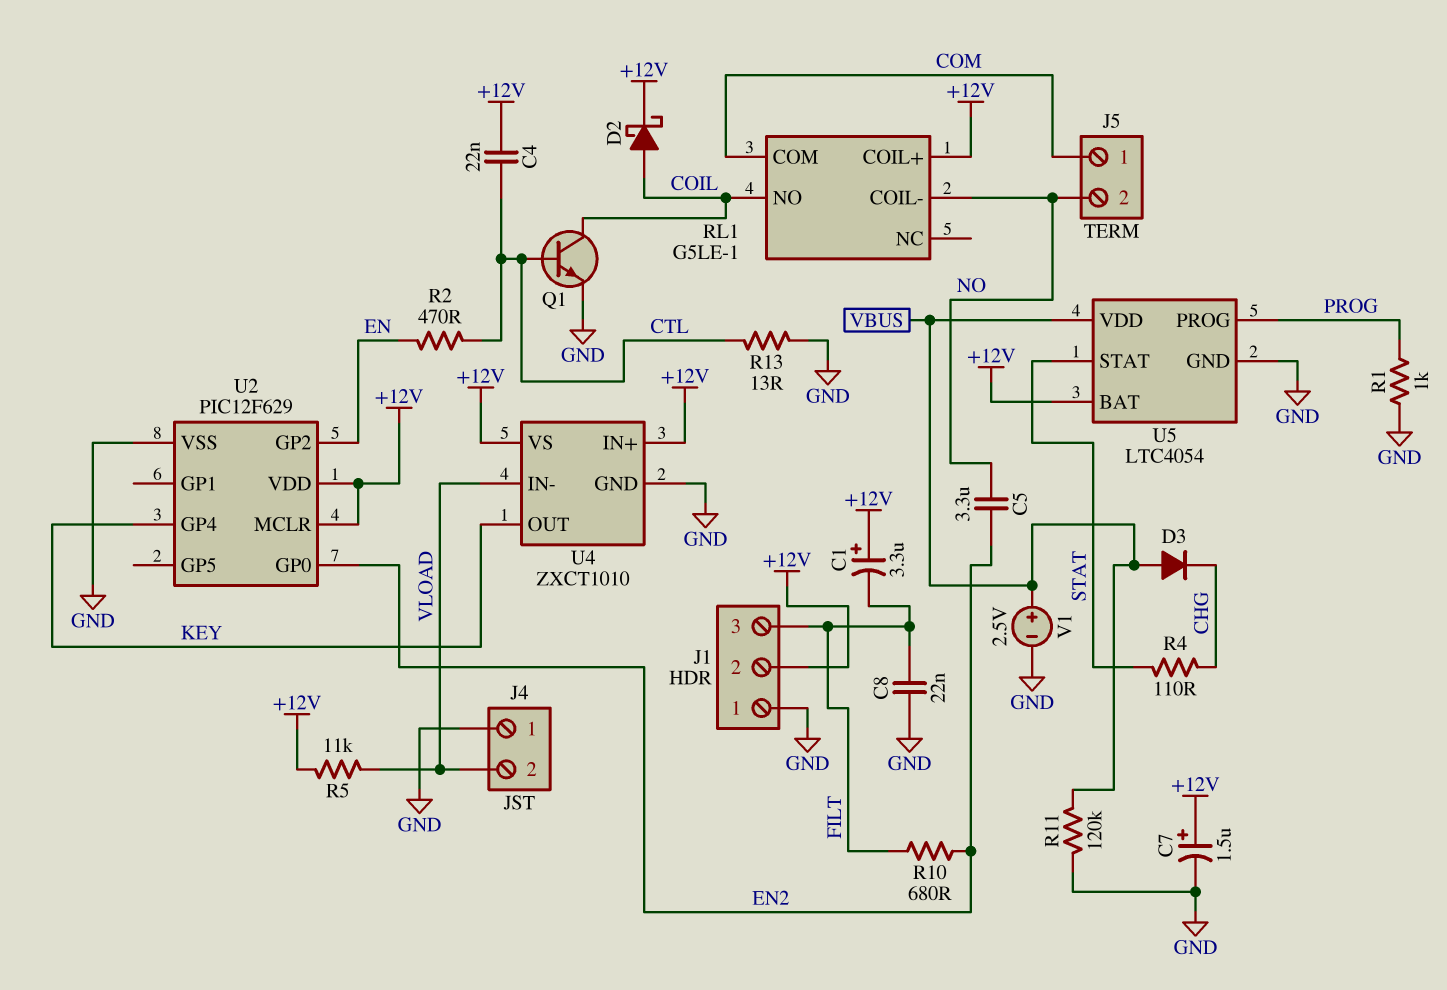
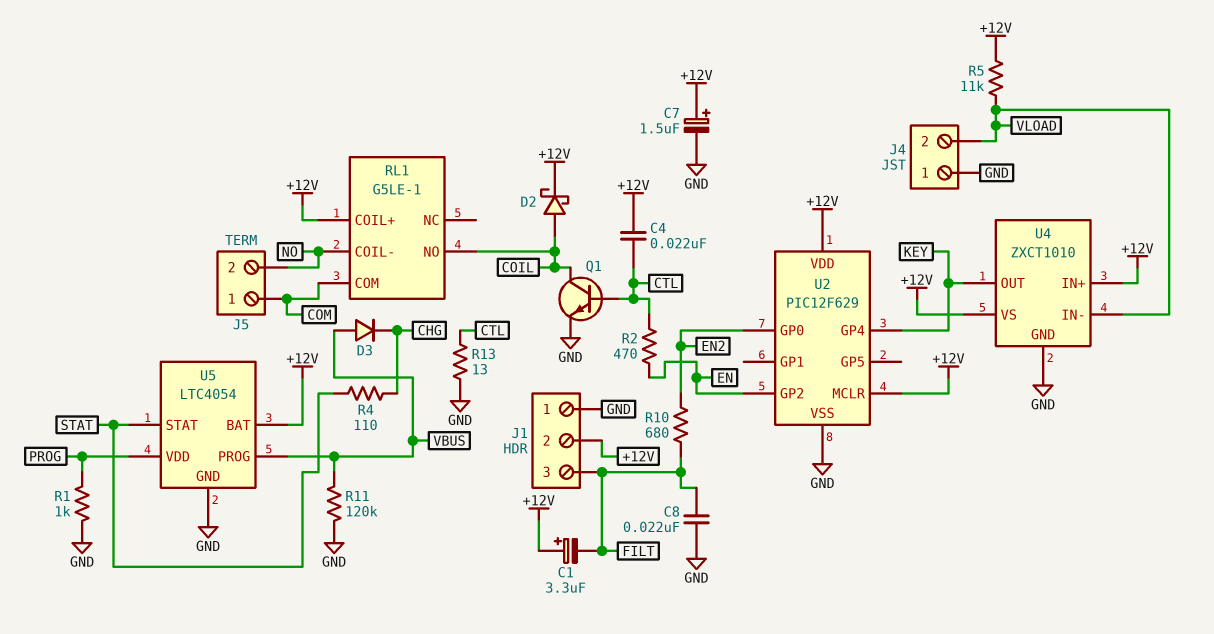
C5: 3.3uF (EN2, NO) -> none
U5 pin PROG: PROG -> VBUS
U5 pin VDD: VBUS -> PROG
V1: 2.5V (plus VBUS, minus GND) -> none

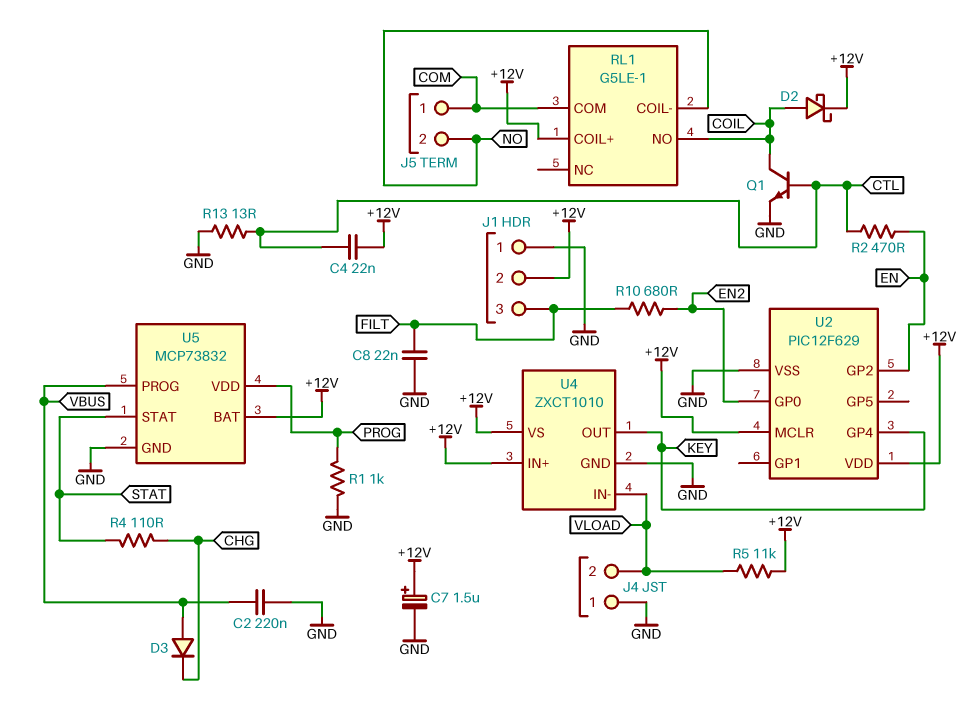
C1: 3.3uF (plus +12V, minus FILT) -> none
C2: none -> 220nF (GND, VBUS)
R11: 120k (GND, VBUS) -> none
U5: LTC4054 -> MCP73832

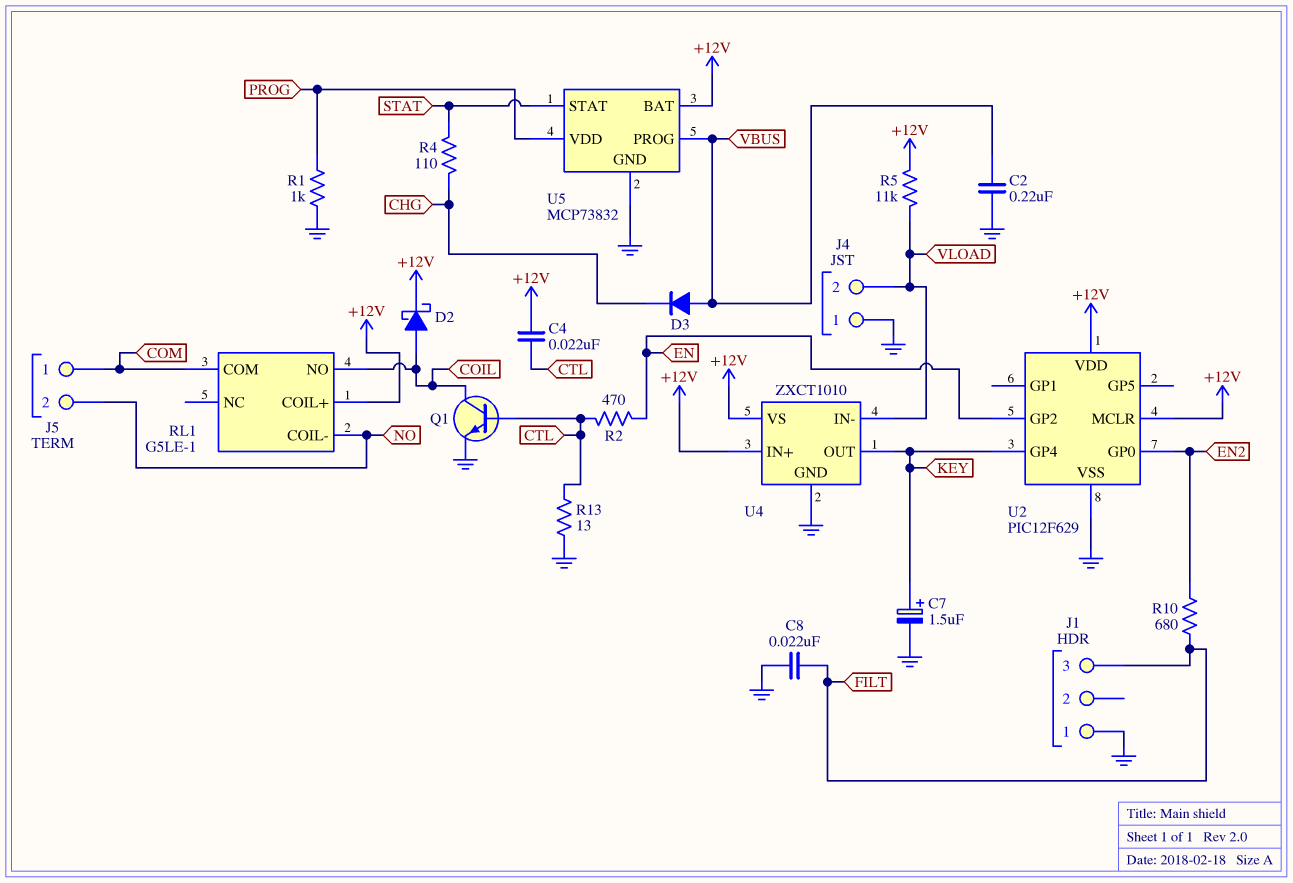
C7: 1.5uF (plus +12V, minus GND) -> 1.5uF (plus KEY, minus GND)
J1 pin 2: +12V -> none

